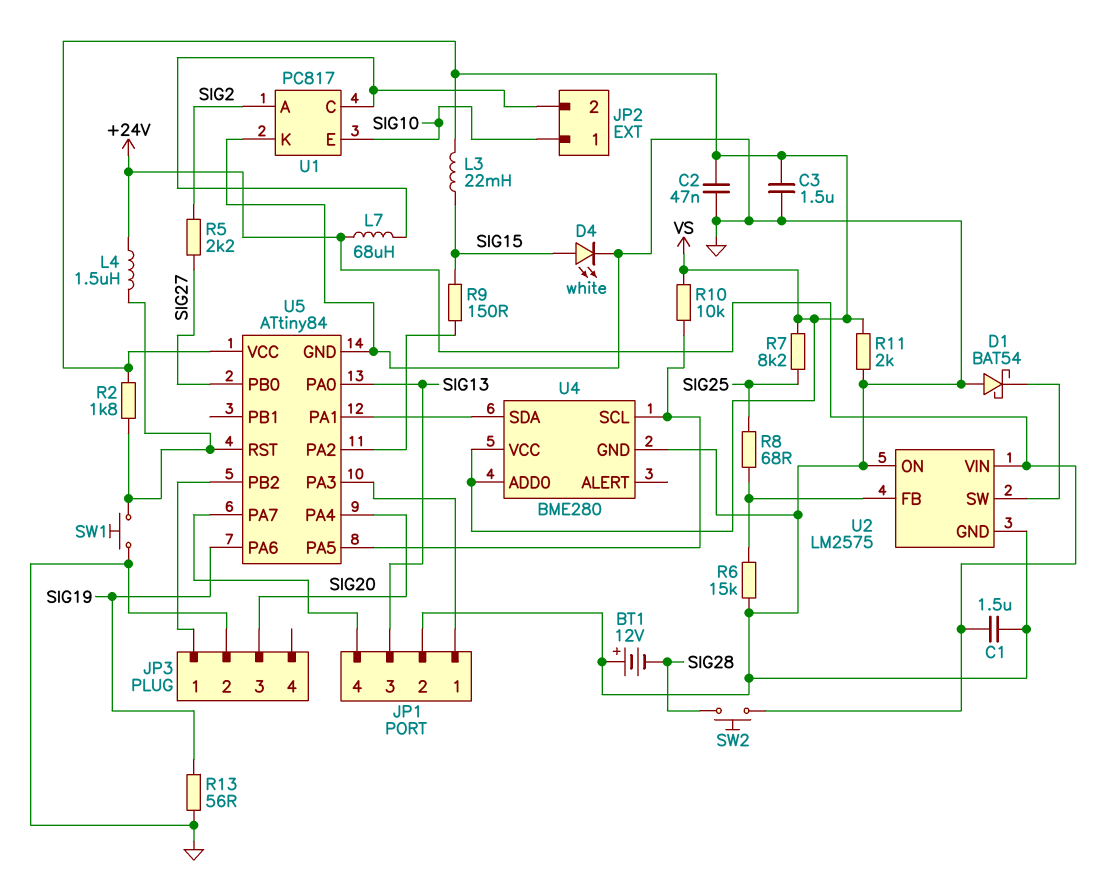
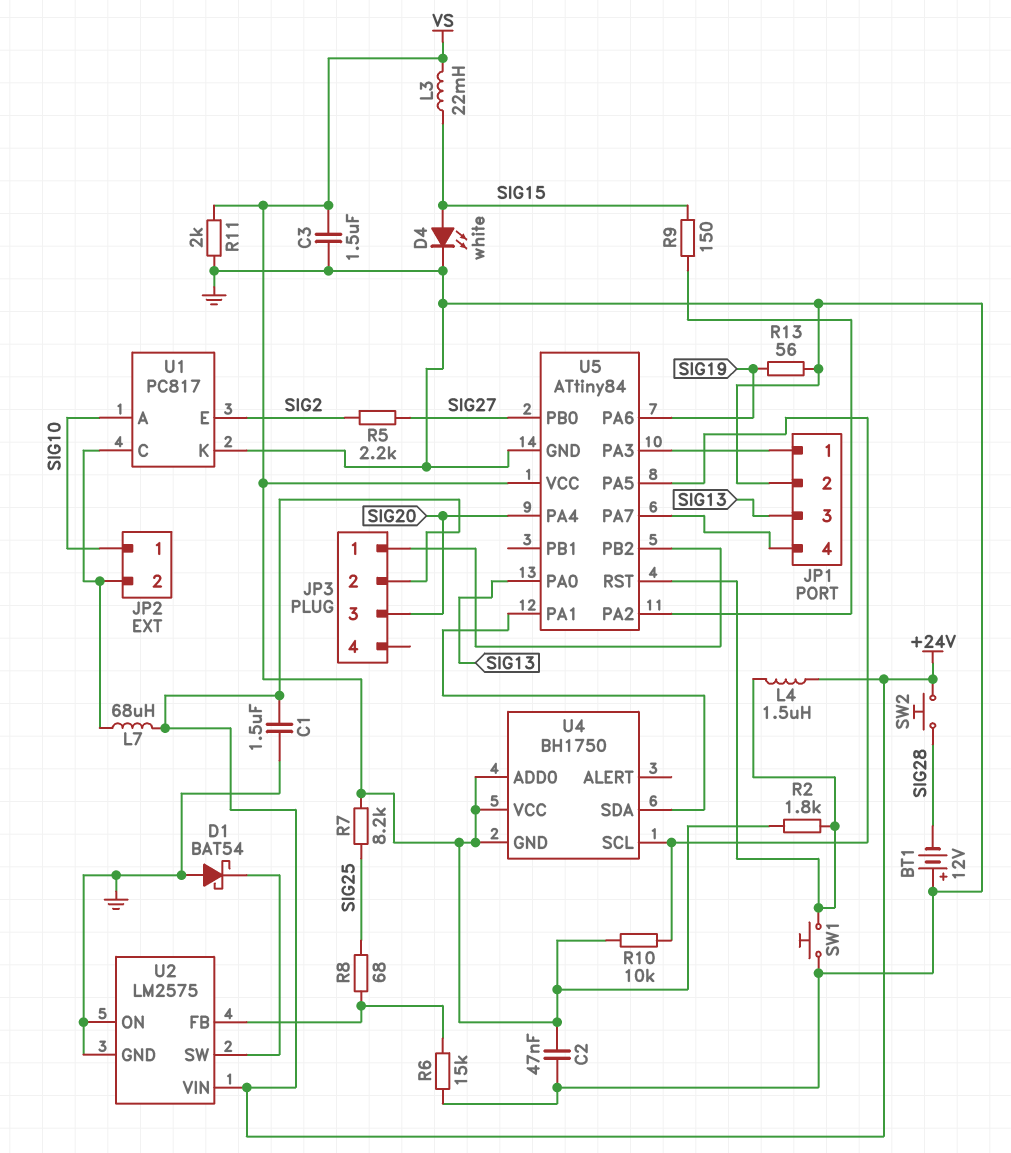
JP3 pin 2: GND -> +24V
U1 pin A: SIG2 -> SIG10
U1 pin E: SIG10 -> SIG2
U4: BME280 -> BH1750
U4 pin GND: GND -> VS

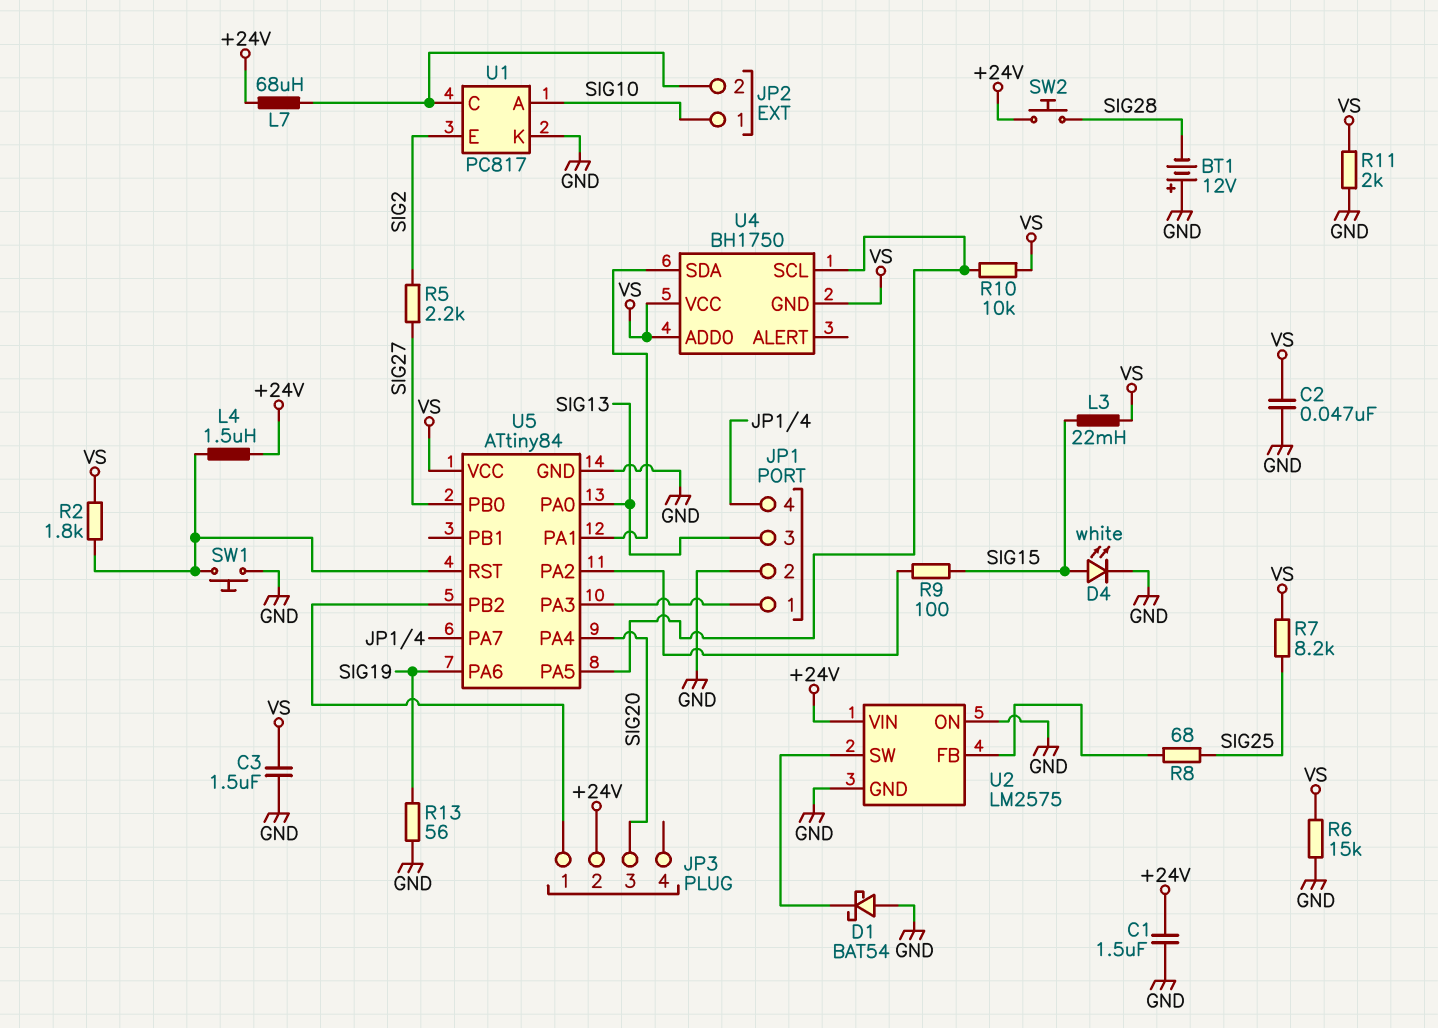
R6: 15k (GND, U2/FB) -> 15k (GND, VS)
R9: 150 (SIG15, U5/PA2) -> 100 (SIG15, U5/PA2)

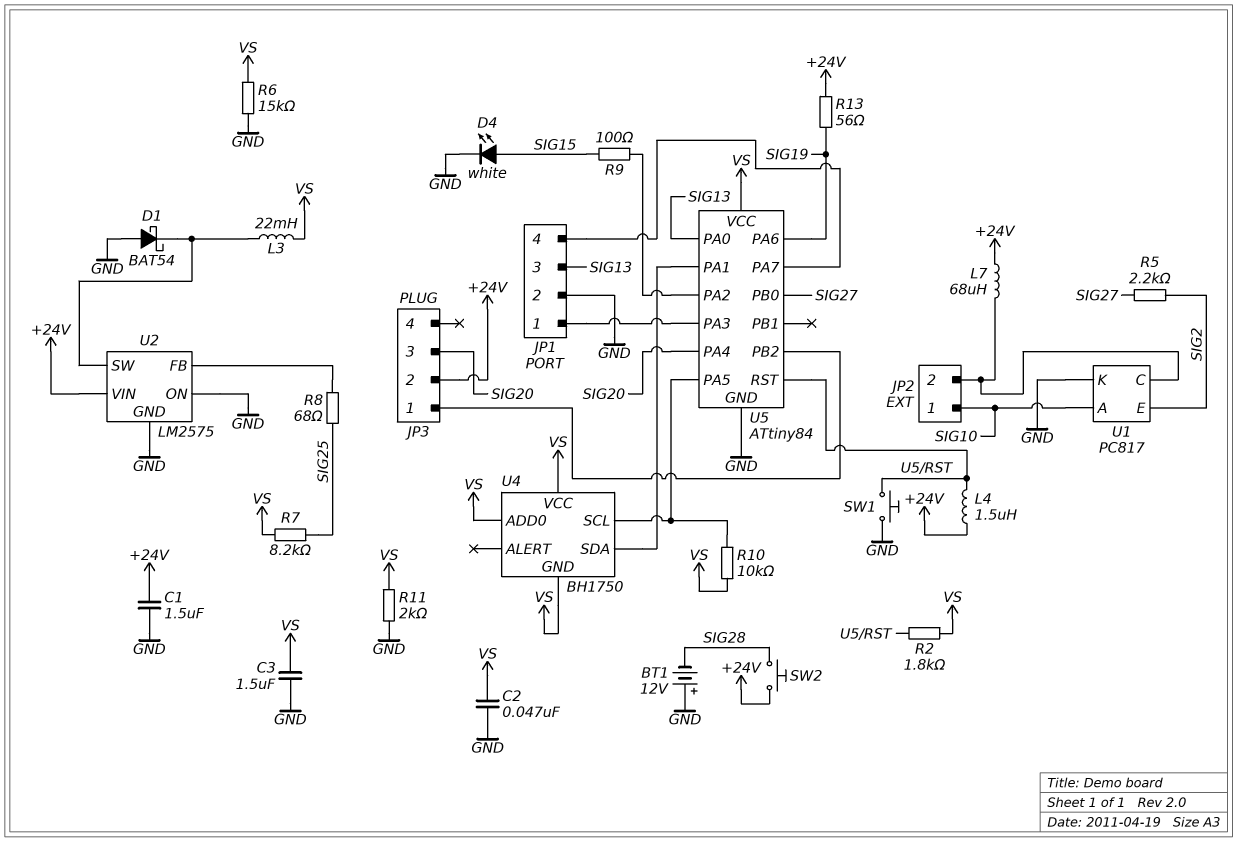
L3: 22mH (SIG15, VS) -> 22mH (U2/SW, VS)
R13: 56 (GND, SIG19) -> 56 (+24V, SIG19)

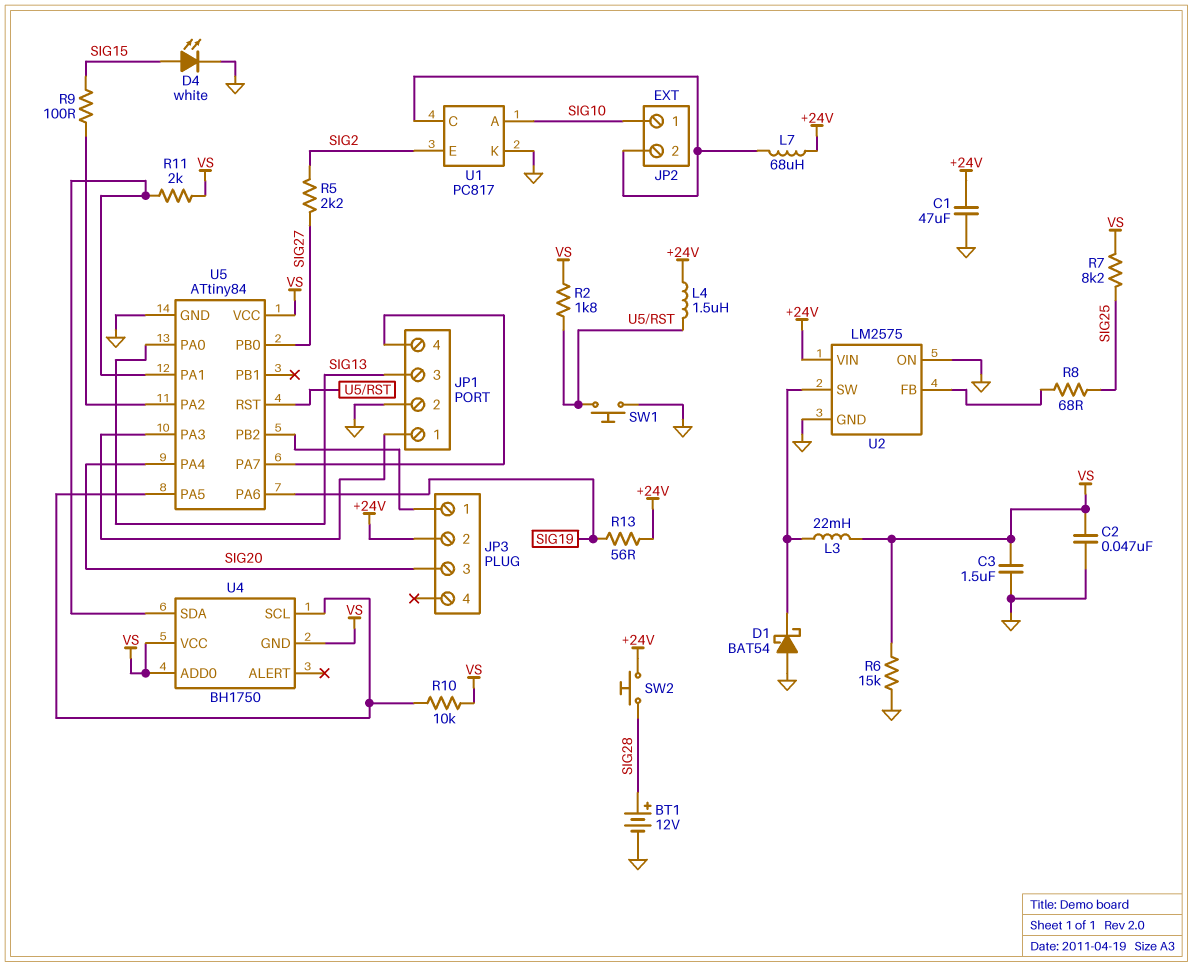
BT1: 12V (plus GND, minus SIG28) -> 12V (plus SIG28, minus GND)
C1: 1.5uF (+24V, GND) -> 47uF (+24V, GND)
R11: 2k (GND, VS) -> 2k (U4/SDA, VS)

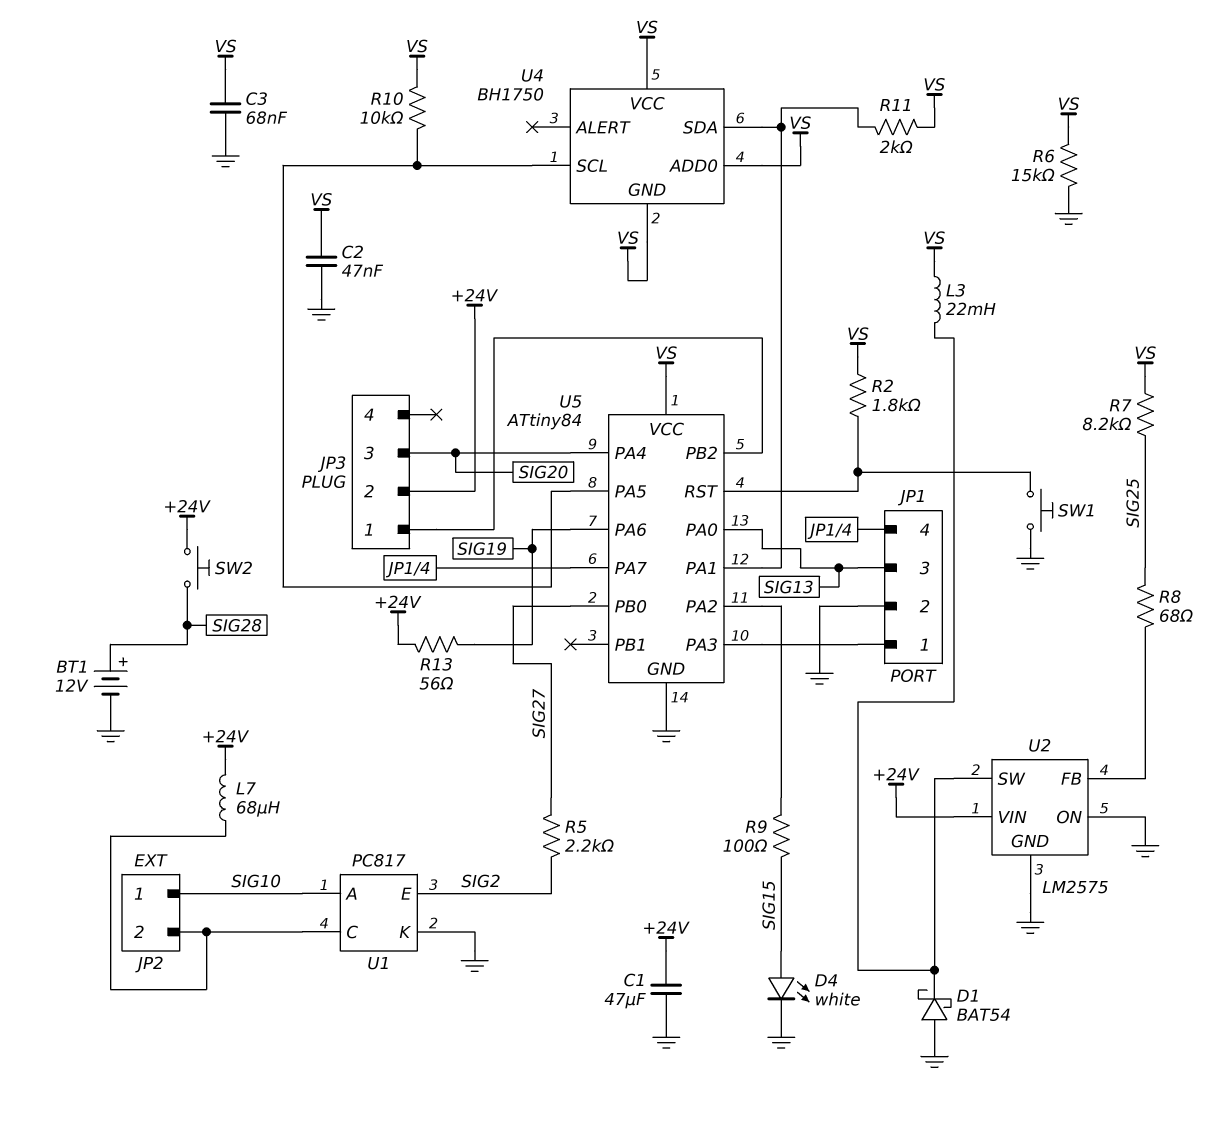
C3: 1.5uF (GND, VS) -> 68nF (GND, VS)
L4: 1.5uH (+24V, U5/RST) -> none

